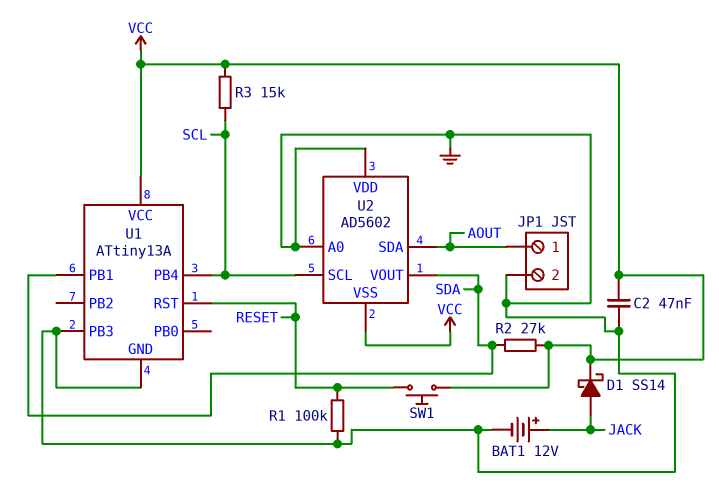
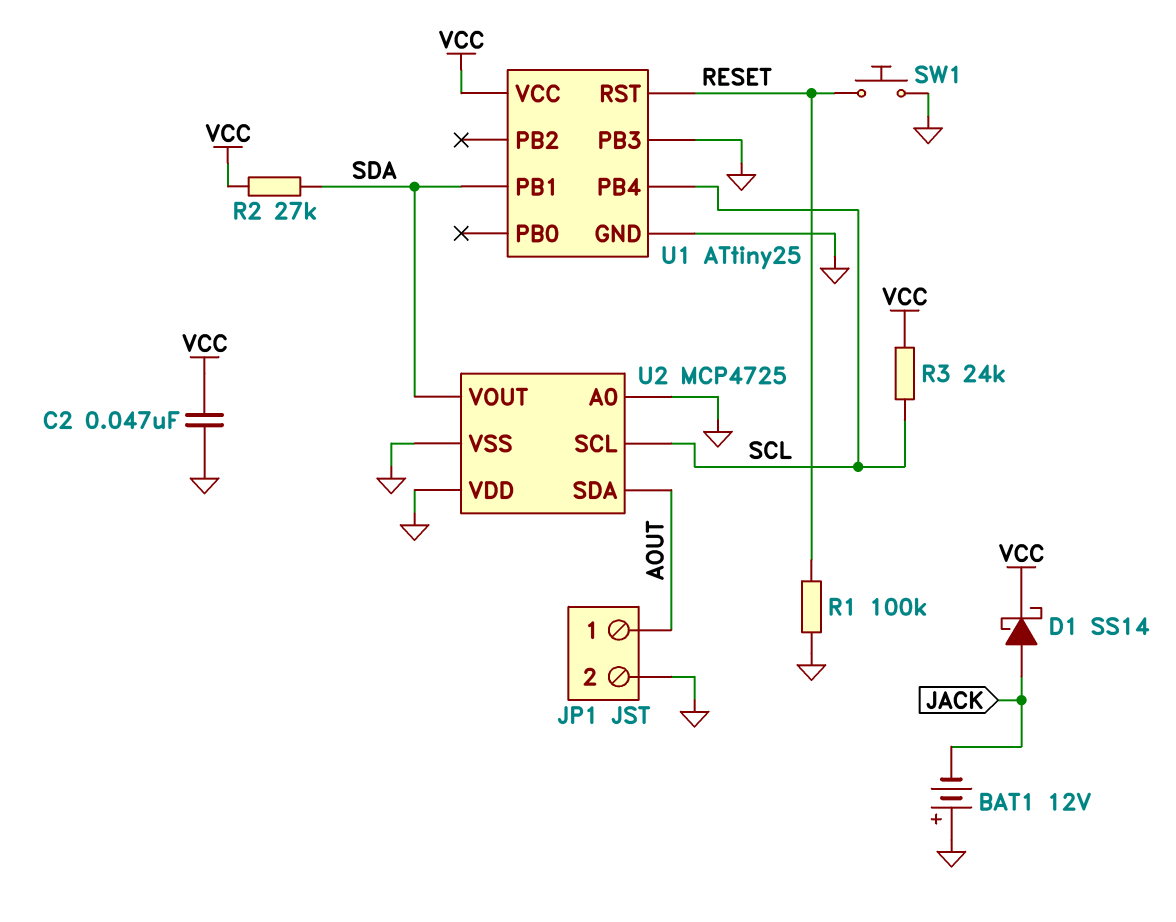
BAT1: 12V (plus JACK, minus GND) -> 12V (plus GND, minus JACK)
R3: 15k (SCL, VCC) -> 24k (SCL, VCC)
SW1: button (RESET, VCC) -> button (GND, RESET)
U1: ATtiny13A -> ATtiny25
U2: AD5602 -> MCP4725
U2 pin VSS: VCC -> GND

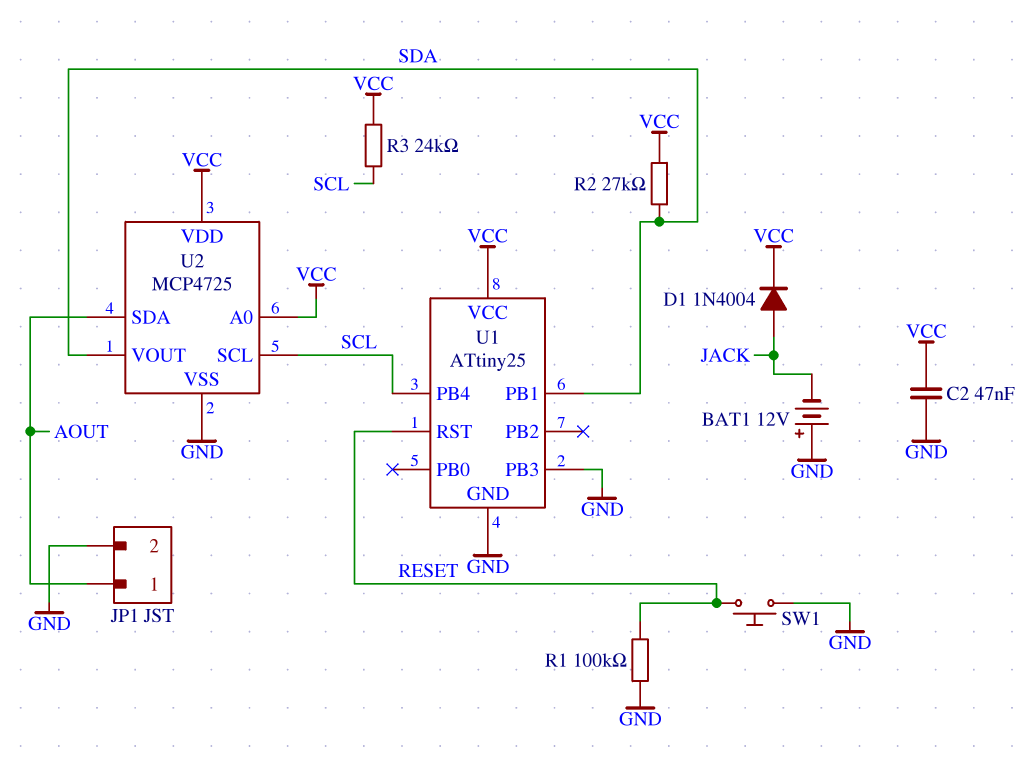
D1: schottky SS14 (A JACK, K VCC) -> diode 1N4004 (A JACK, K VCC)
U2 pin A0: GND -> VCC
U2 pin VDD: GND -> VCC

